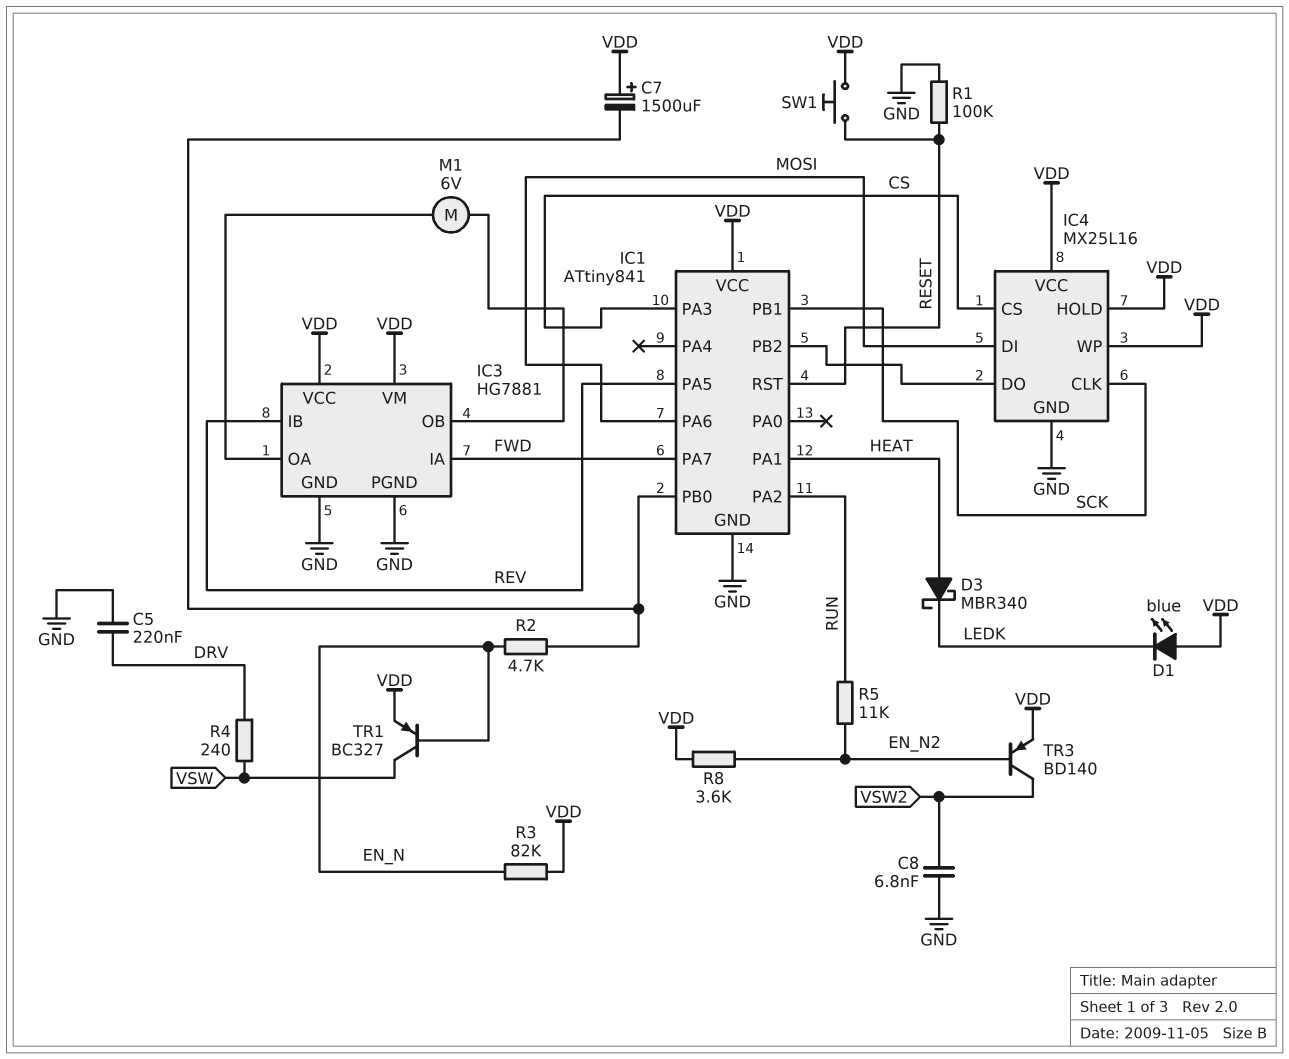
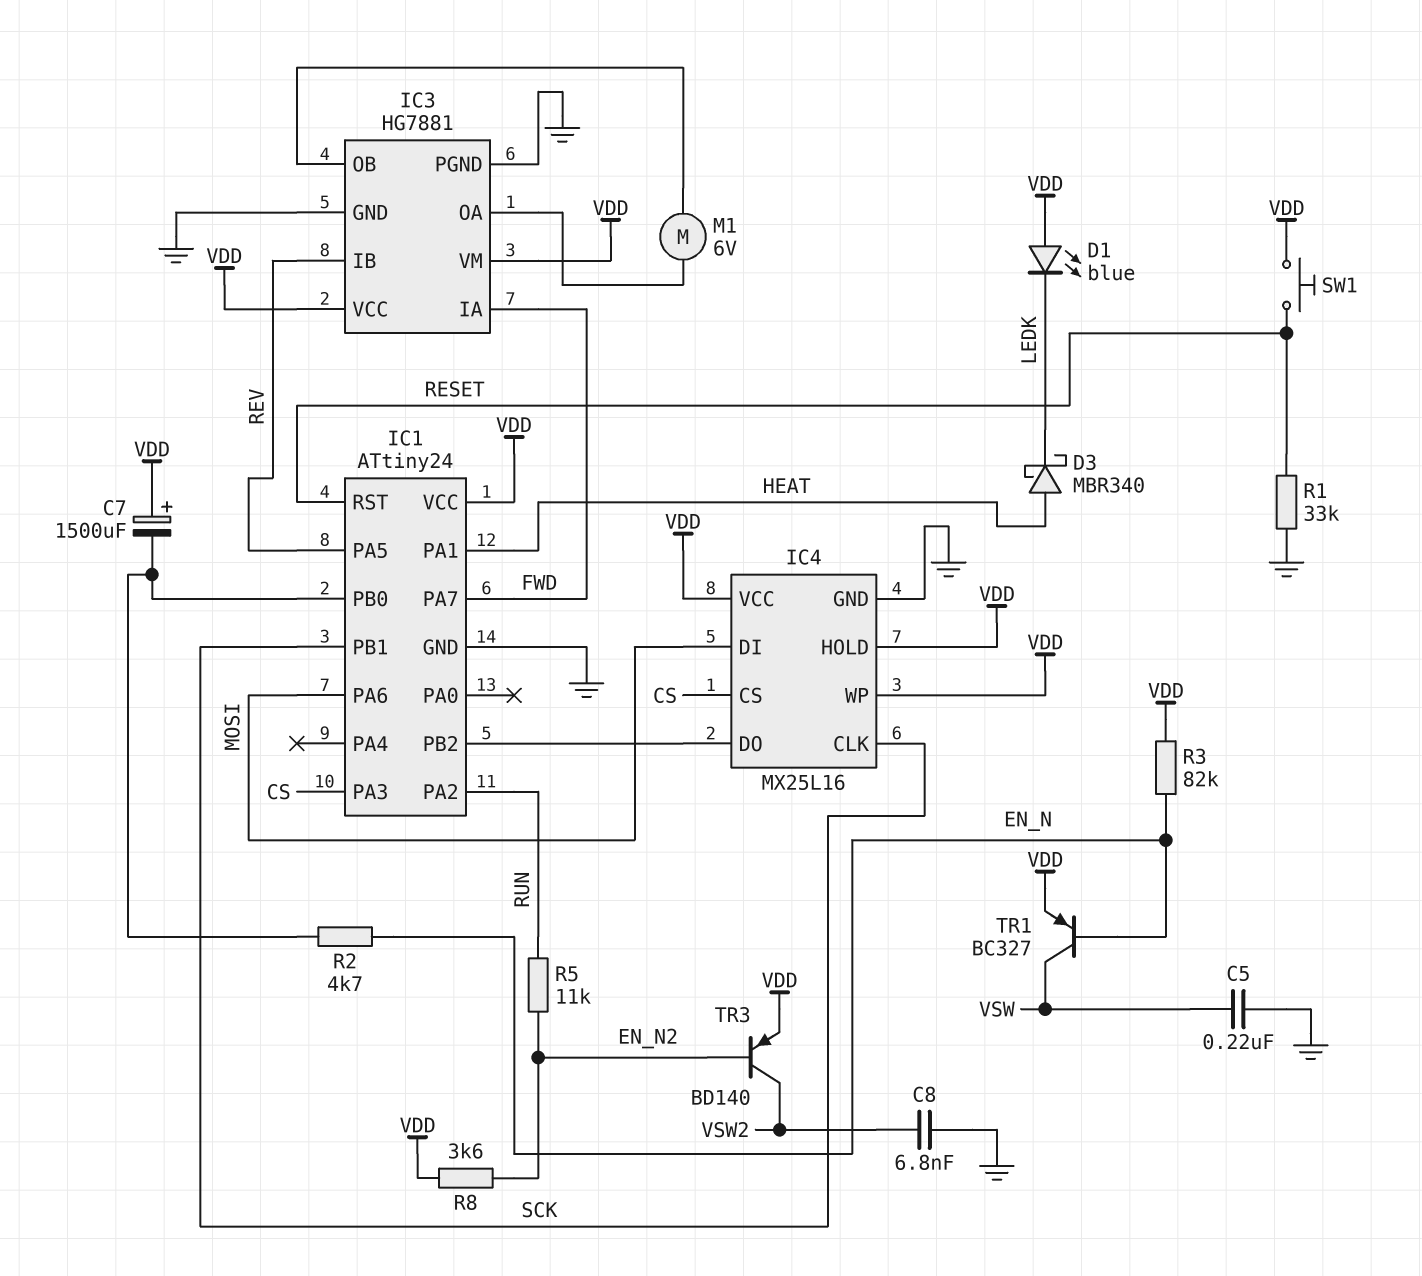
C5: 220nF (DRV, GND) -> 220nF (GND, VSW)
IC1: ATtiny841 -> ATtiny24
R1: 100k (GND, RESET) -> 33k (GND, RESET)
R4: 240 (DRV, VSW) -> none

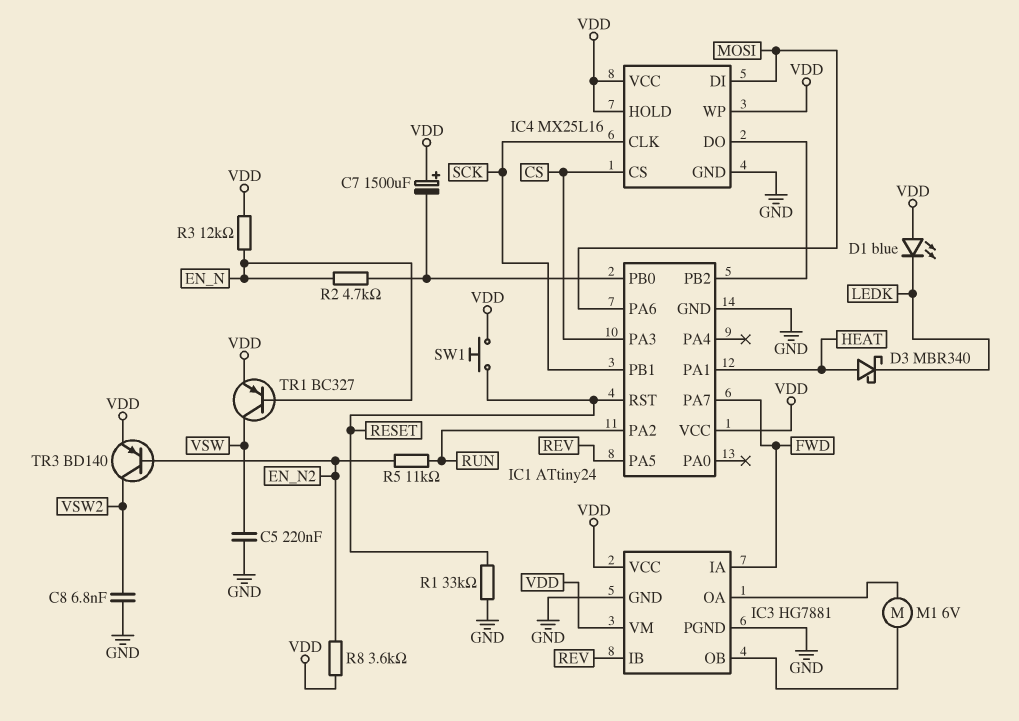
R3: 82k (EN_N, VDD) -> 12k (EN_N, VDD)

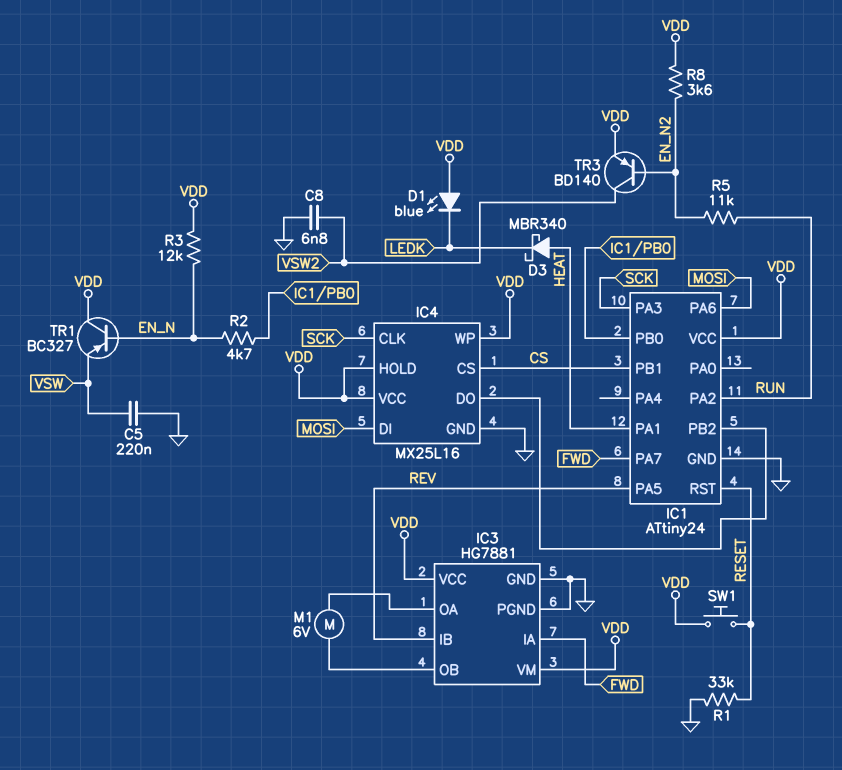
C7: 1500uF (plus VDD, minus IC1/PB0) -> none
IC1 pin PA3: CS -> SCK
IC1 pin PB1: SCK -> CS
TR1: PNP BC327 (B EN_N, C VSW, E VDD) -> PNP BC327 (B EN_N, C VDD, E VSW)

